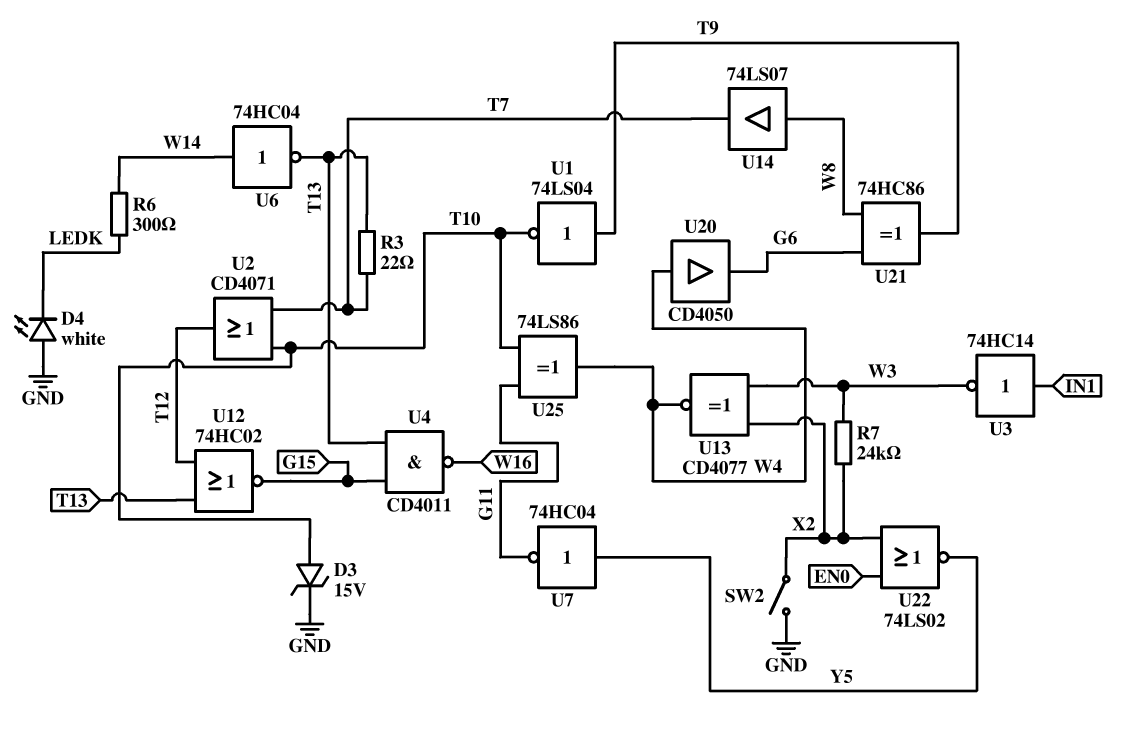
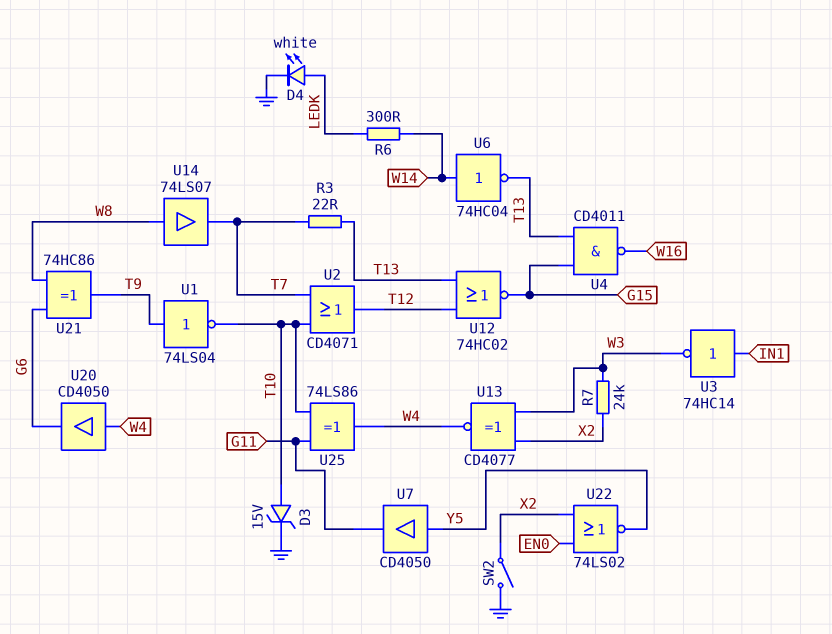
D4: LED white (A GND, K LEDK) -> LED white (A LEDK, K GND)
U7: NOT 74HC04 (in Y5, out G11) -> buffer CD4050 (in Y5, out G11)

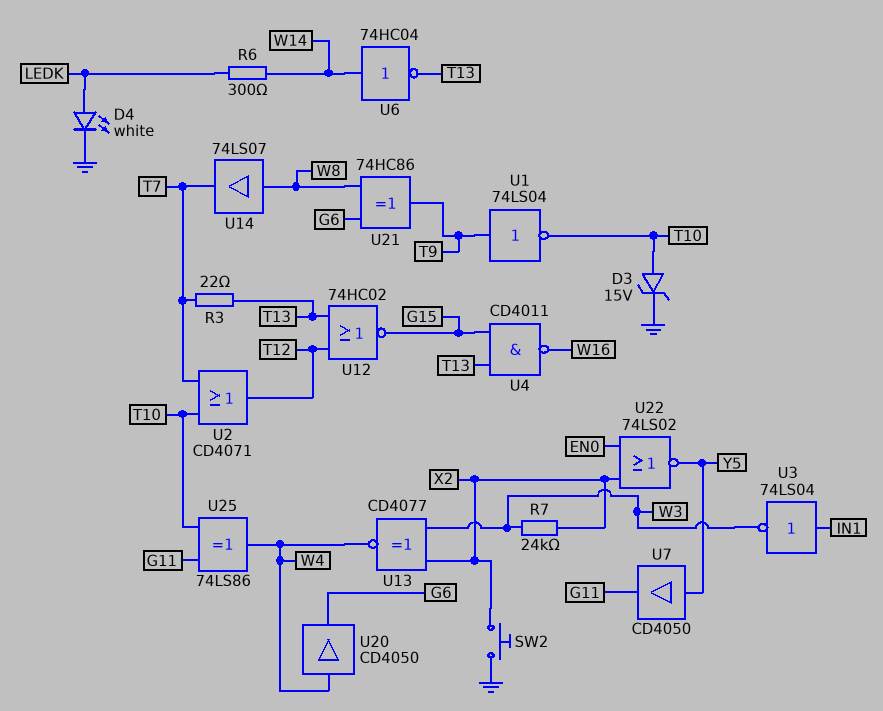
SW2: switch (GND, X2) -> button (GND, X2)
U3: NOT 74HC14 (in IN1, out W3) -> NOT 74LS04 (in IN1, out W3)

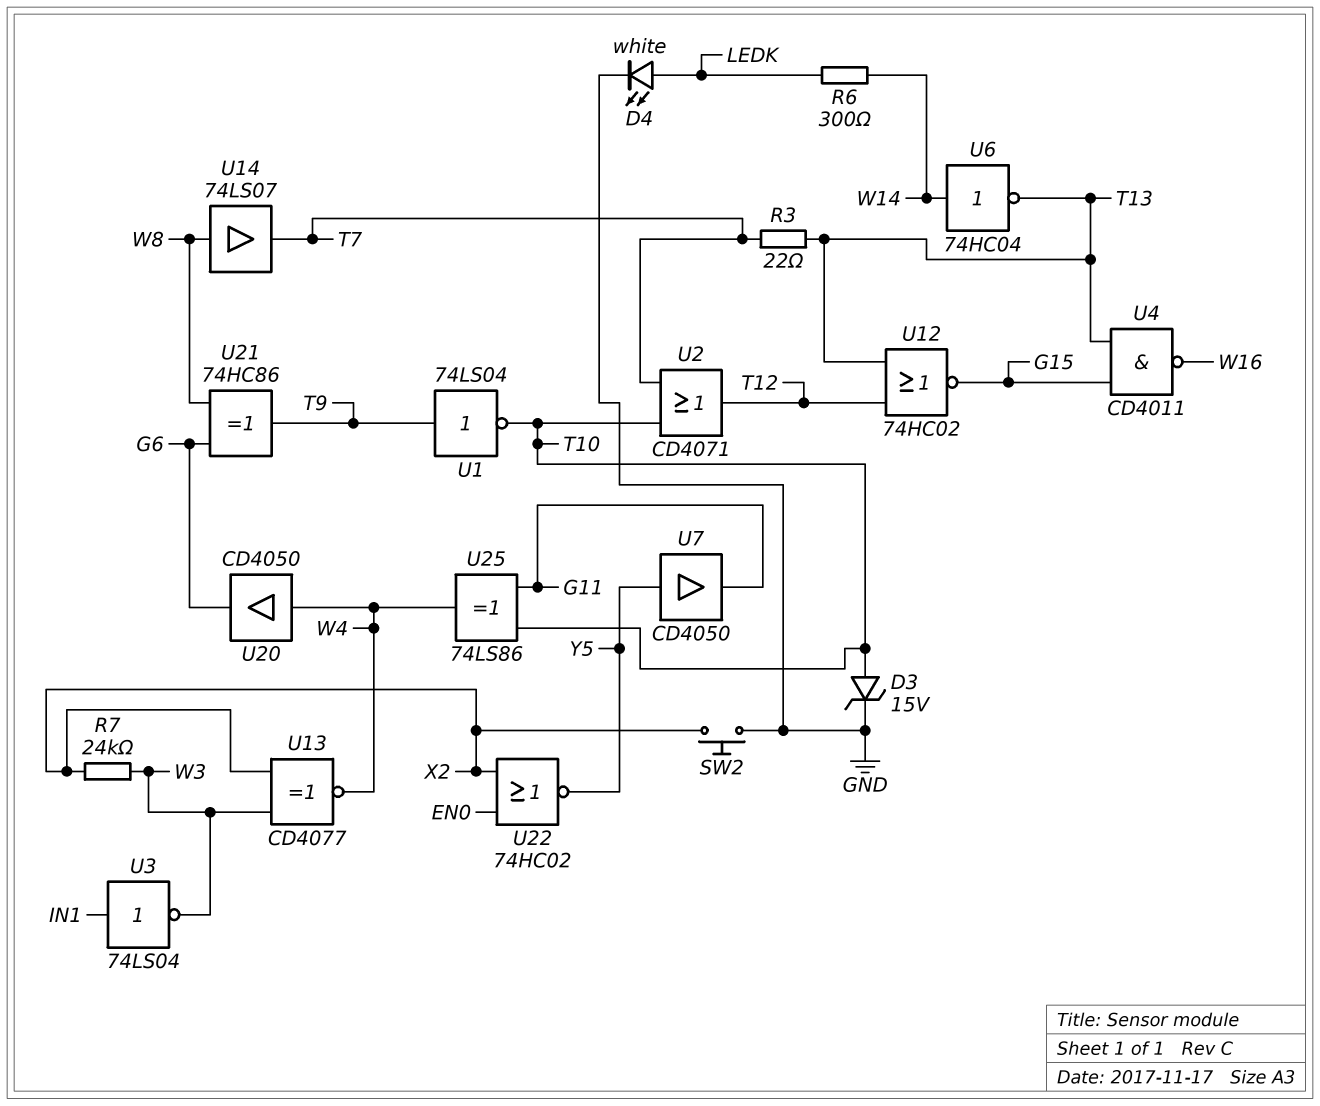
U22: NOR 74LS02 (in EN0, in X2, out Y5) -> NOR 74HC02 (in EN0, in X2, out Y5)

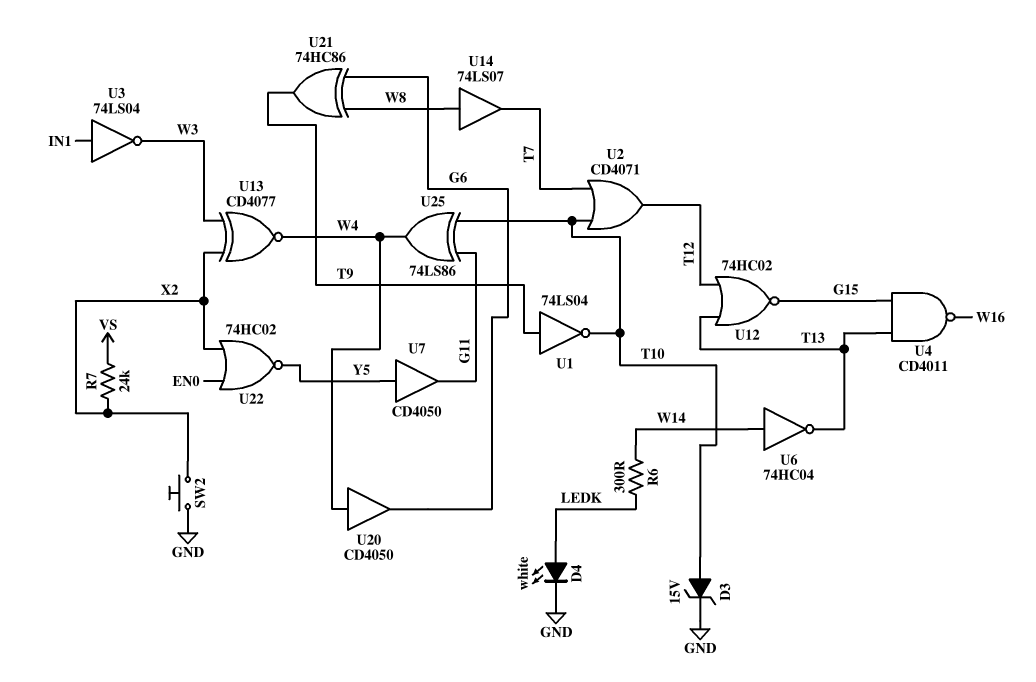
R3: 22 (T7, T13) -> none
R7: 24k (W3, X2) -> 24k (VS, X2)

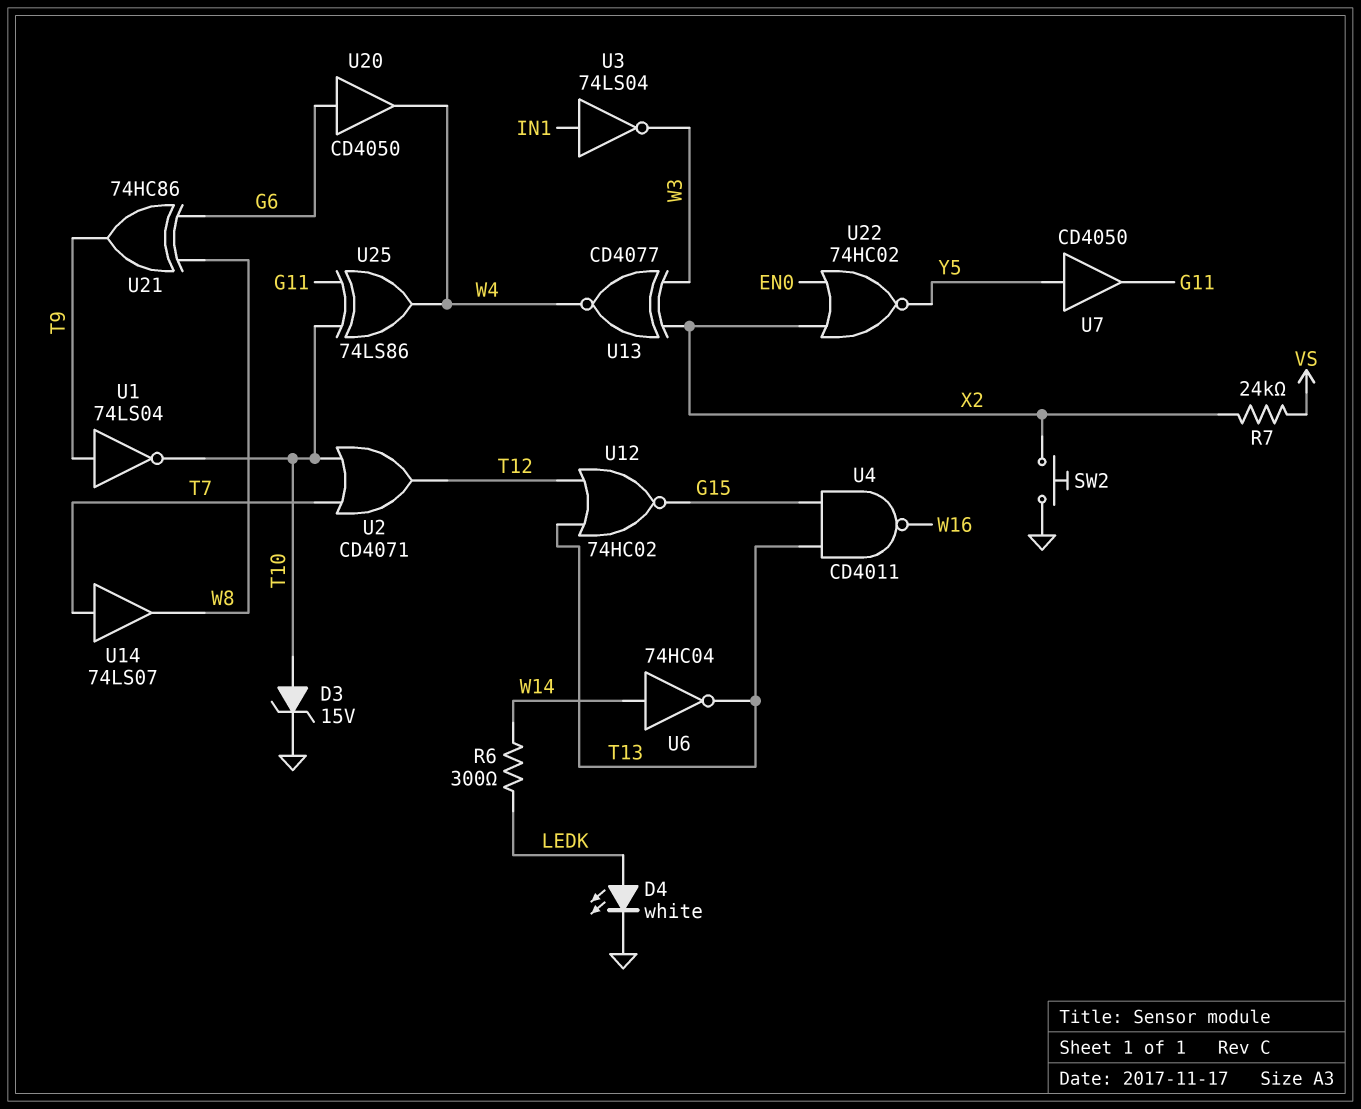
U14: buffer 74LS07 (in W8, out T7) -> buffer 74LS07 (in T7, out W8)
U20: buffer CD4050 (in W4, out G6) -> buffer CD4050 (in G6, out W4)

